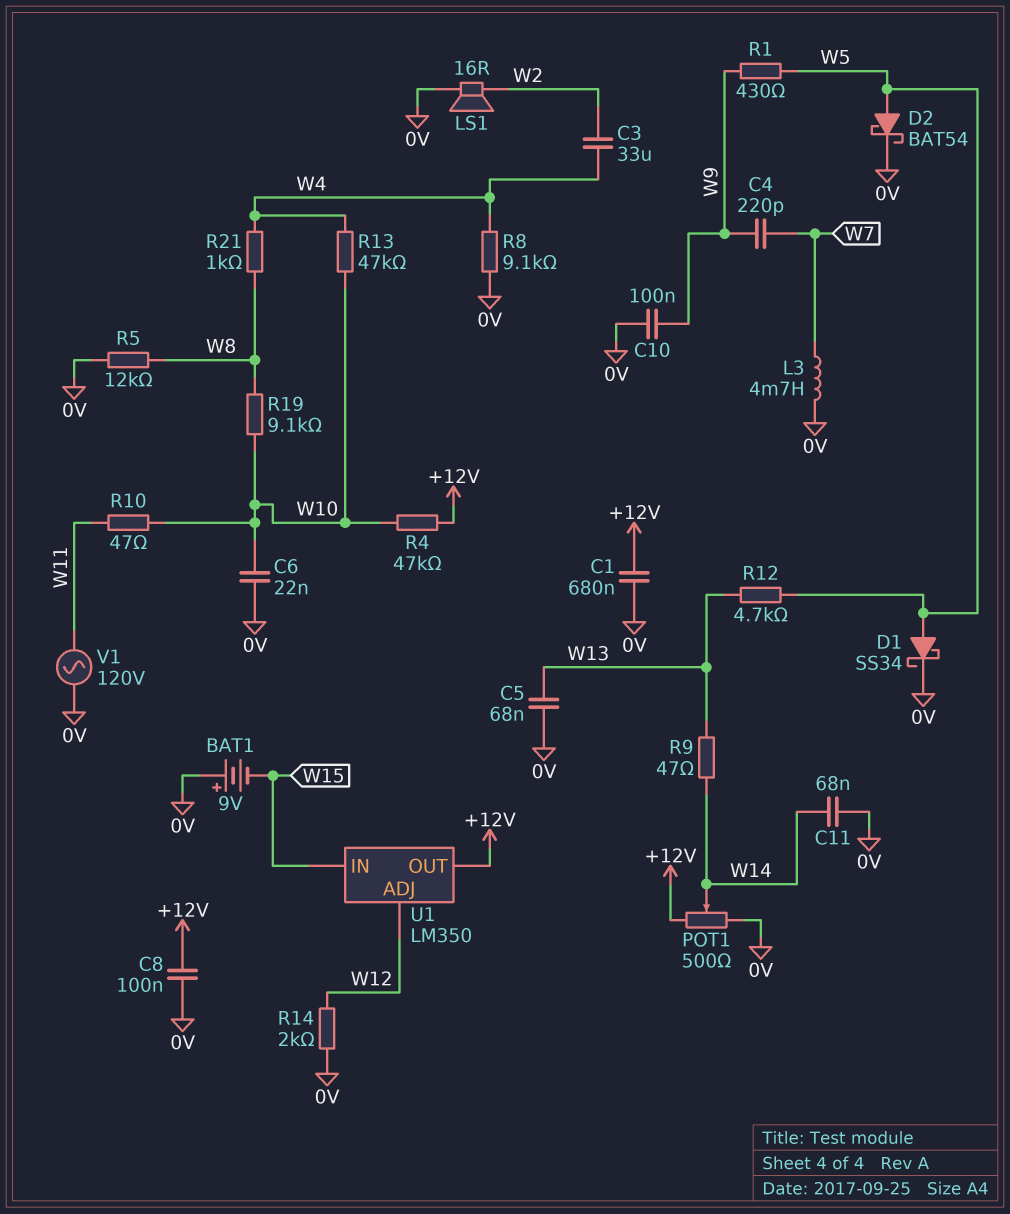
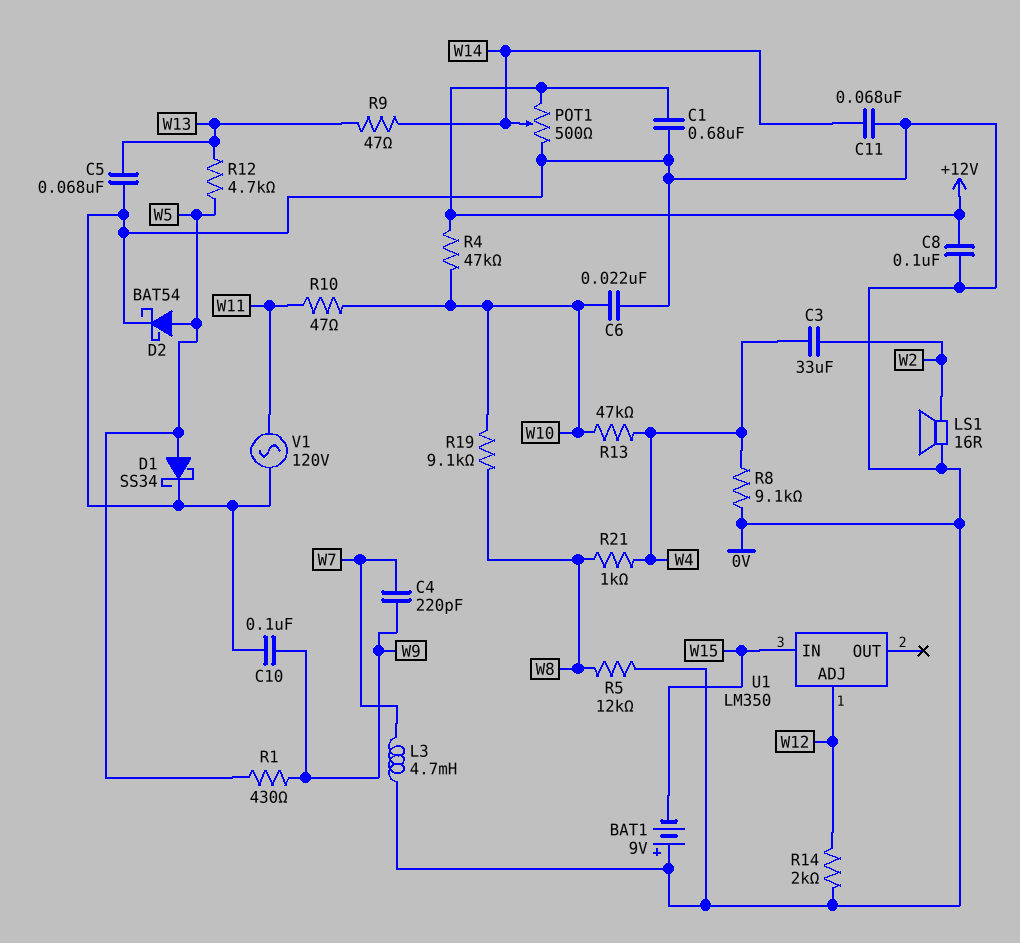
U1 pin OUT: +12V -> none

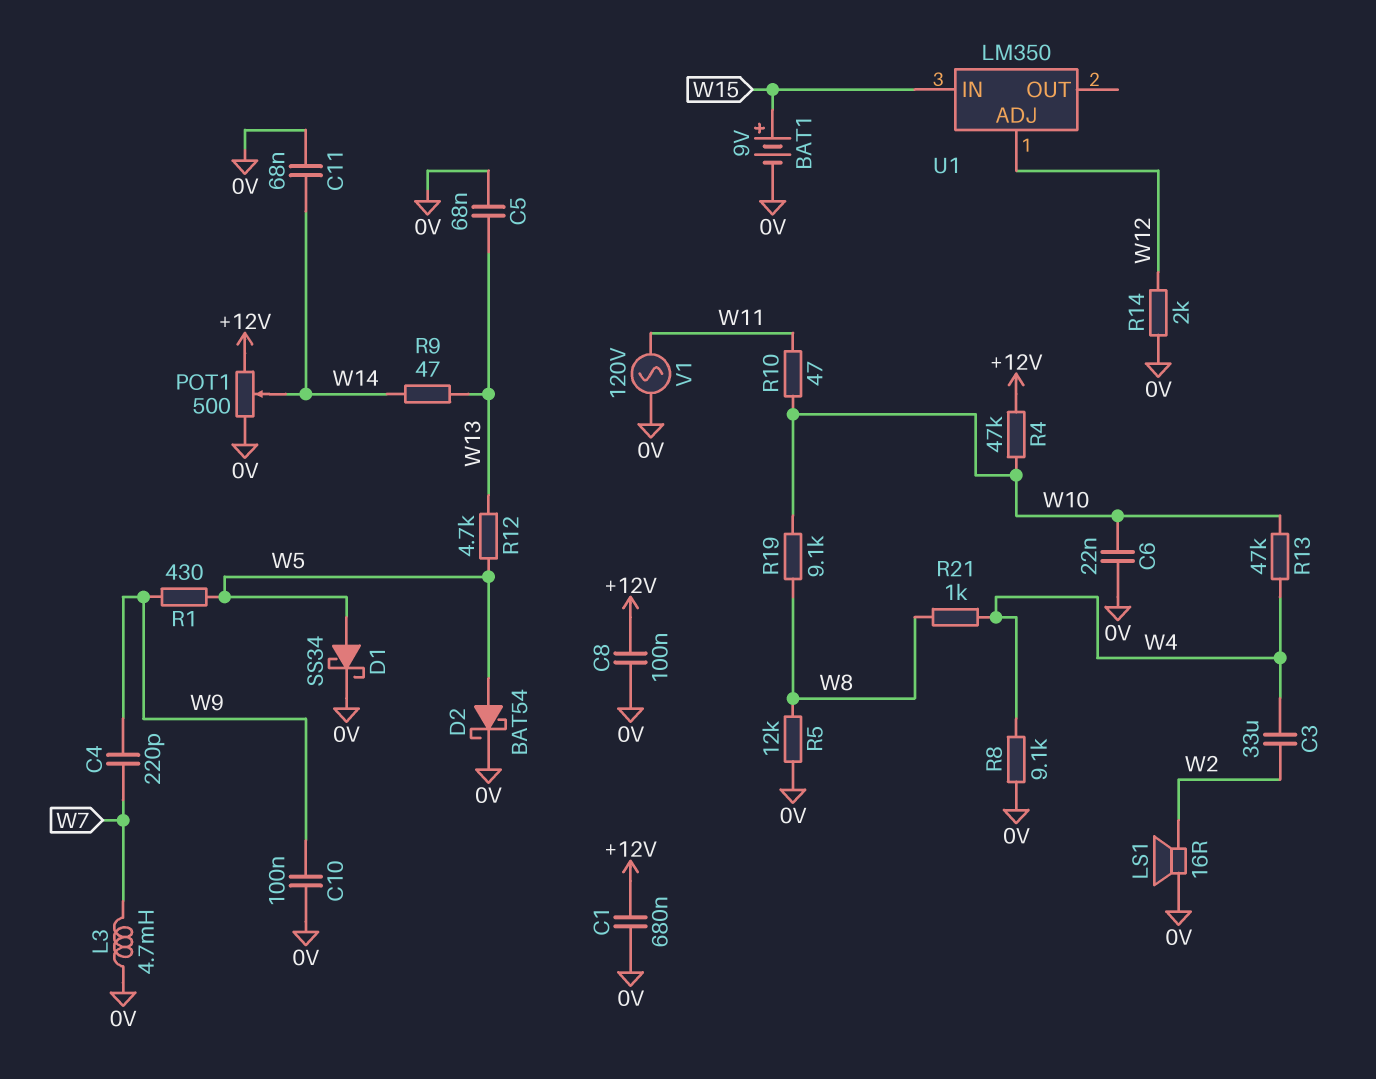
BAT1: 9V (plus 0V, minus W15) -> 9V (plus W15, minus 0V)

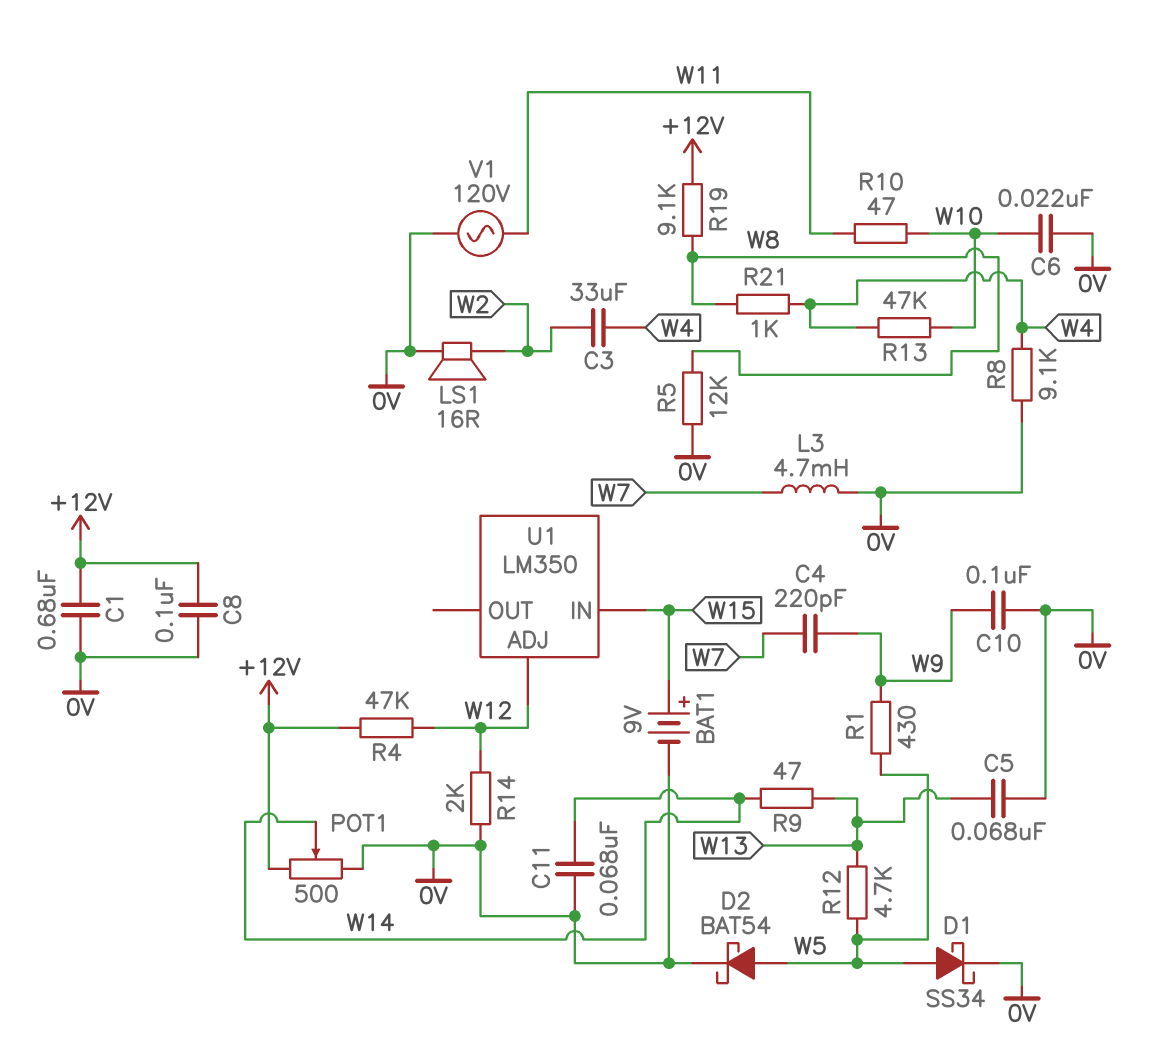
R4: 47k (+12V, W10) -> 47k (+12V, W12)
R19: 9.1k (W8, W10) -> 9.1k (+12V, W8)

